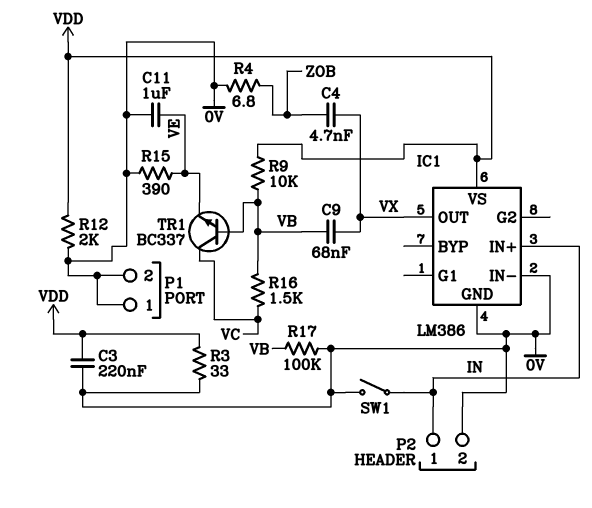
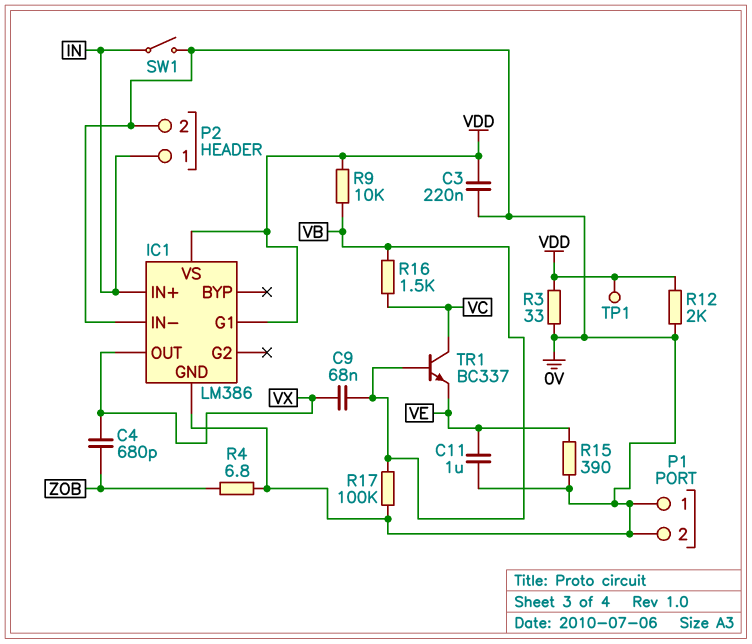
C4: 4.7nF (VX, ZOB) -> 680pF (VX, ZOB)
IC1 pin G1: none -> VDD
TP1: none -> test point (VDD)

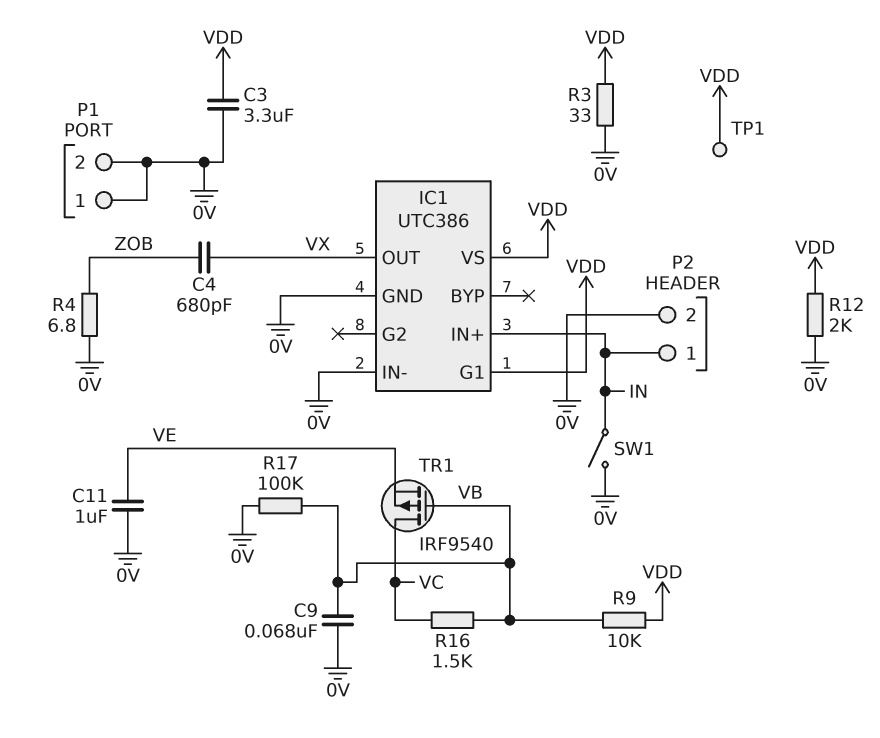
C3: 220nF (0V, VDD) -> 3.3uF (0V, VDD)
C9: 68nF (VB, VX) -> 68nF (0V, VB)
IC1: LM386 -> UTC386
R15: 390 (0V, VE) -> none
TR1: NPN BC337 (B VB, C VC, E VE) -> PMOS IRF9540 (G VB, D VC, S VE)

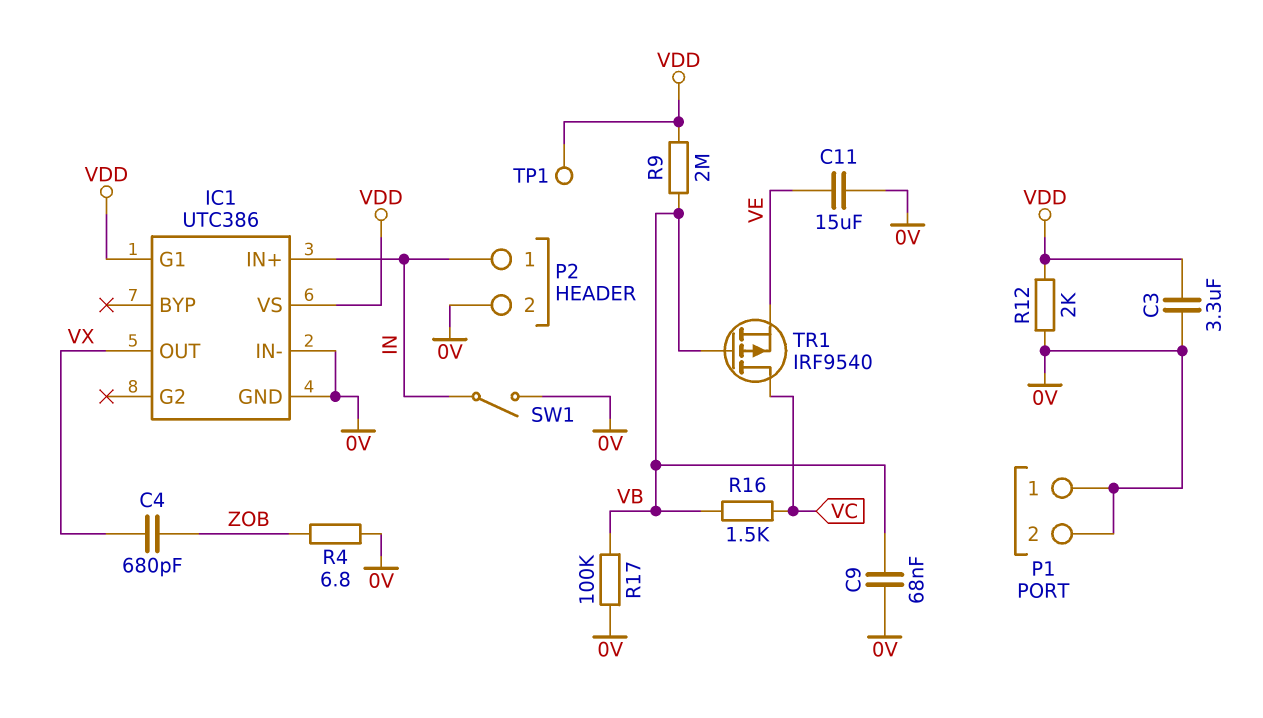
C11: 1uF (0V, VE) -> 15uF (0V, VE)
R3: 33 (0V, VDD) -> none
R9: 10k (VB, VDD) -> 2M (VB, VDD)

